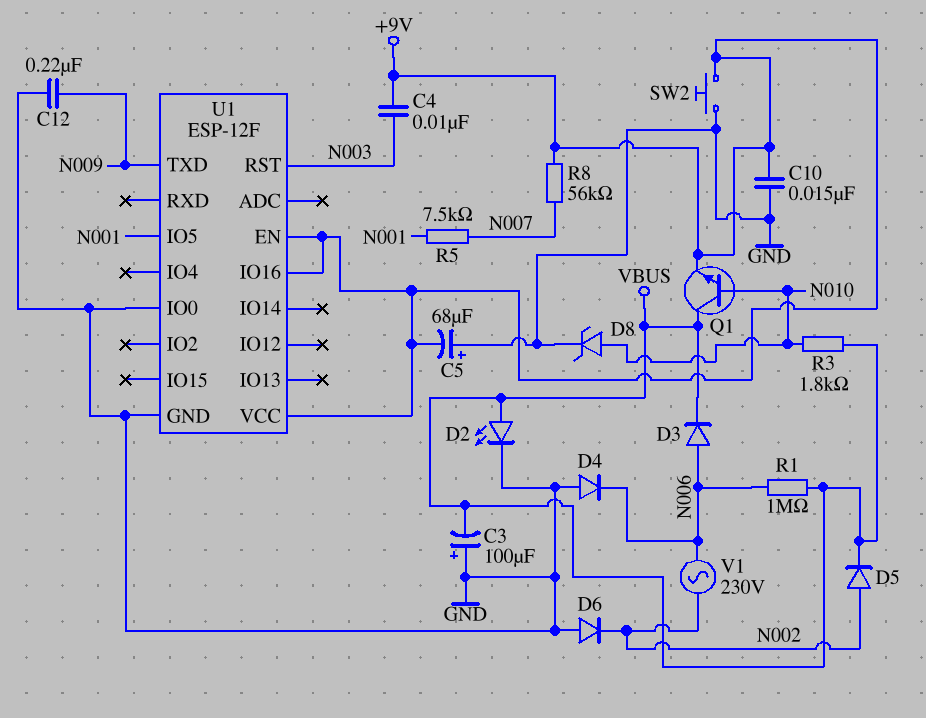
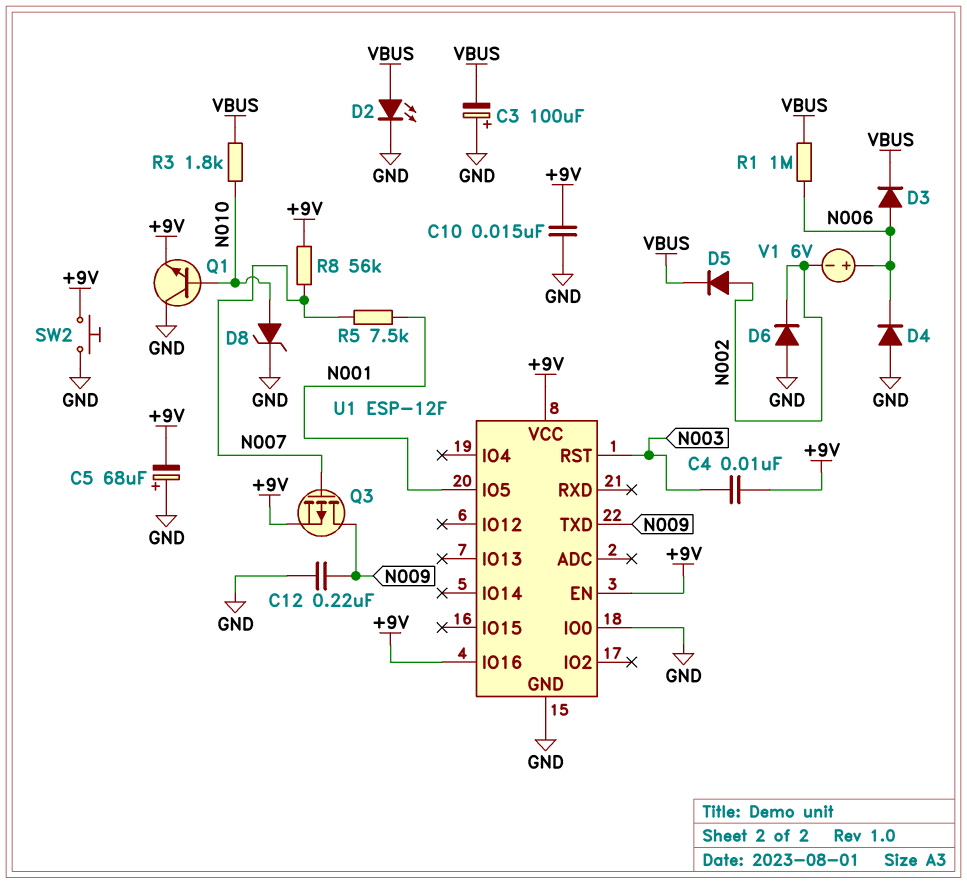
Q1: NPN (B N010, C VBUS, E +9V) -> NPN (B N010, C GND, E +9V)
Q3: none -> PMOS (G N007, D N009, S +9V)
V1: AC 230V (N002, N006) -> 6V (plus N006, minus N002)

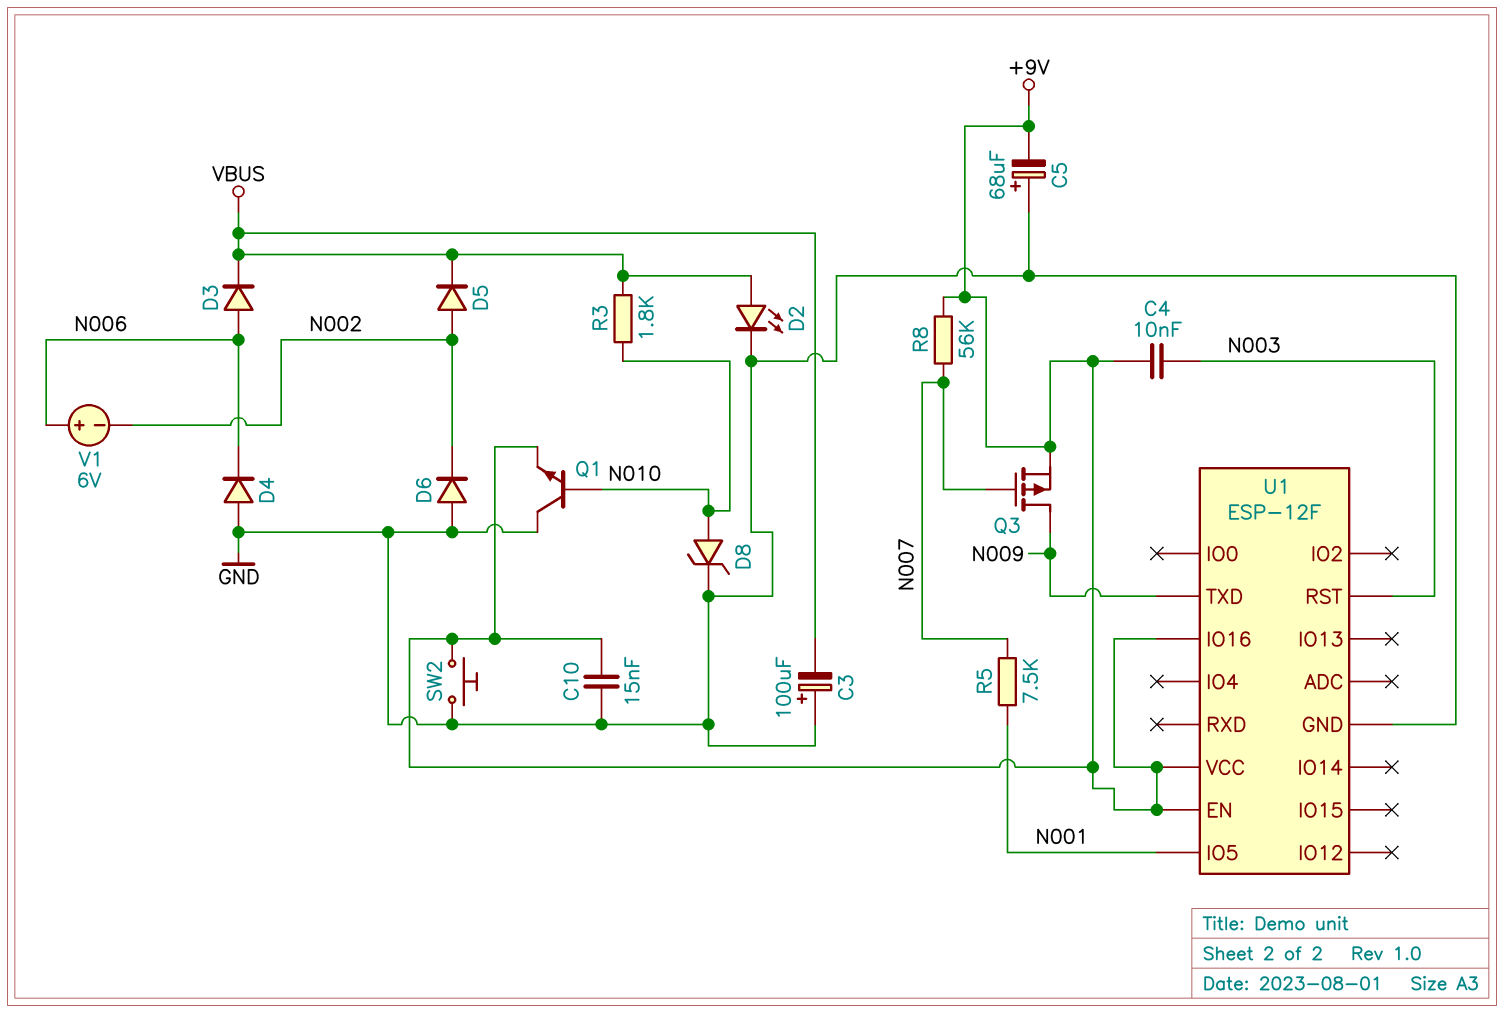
C12: 220nF (GND, N009) -> none
R1: 1M (N006, VBUS) -> none
U1 pin IO0: GND -> none

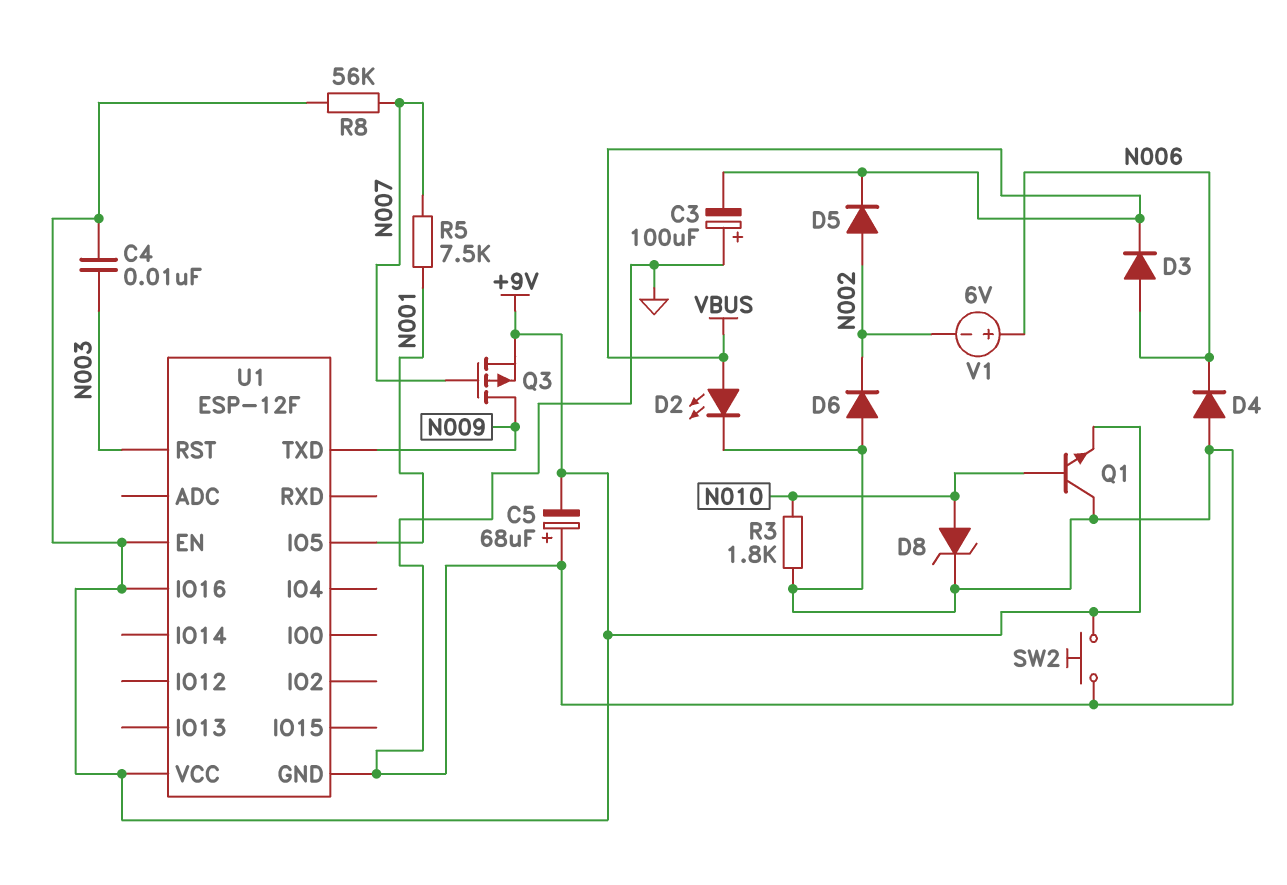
C10: 15nF (+9V, GND) -> none
R3: 1.8k (N010, VBUS) -> 1.8k (GND, N010)

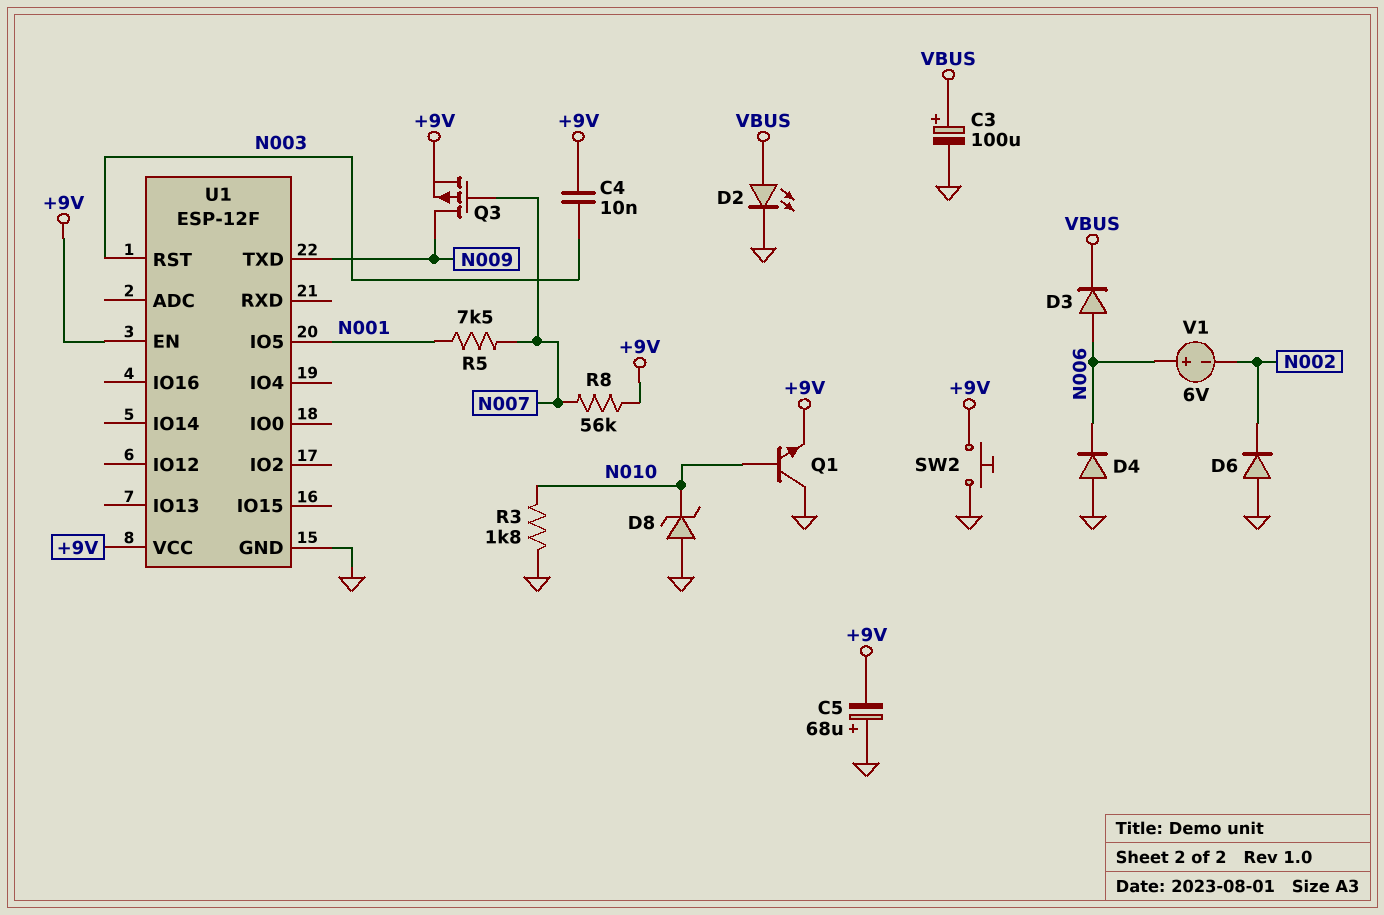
C3: 100uF (plus GND, minus VBUS) -> 100uF (plus VBUS, minus GND)
D5: diode (A N002, K VBUS) -> none
D8: zener (A N010, K GND) -> zener (A GND, K N010)
U1 pin IO16: +9V -> none

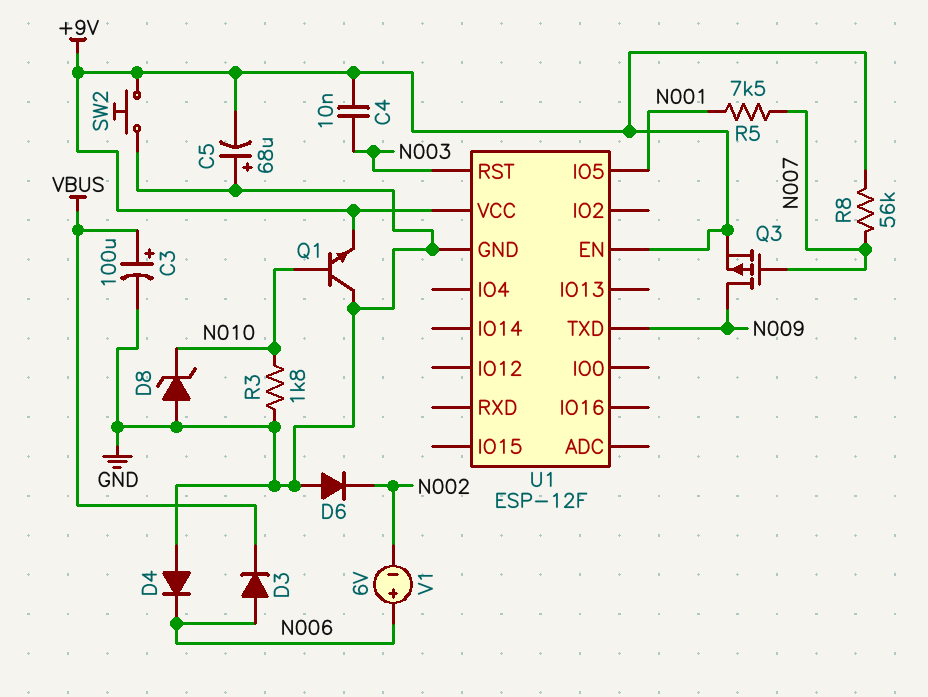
D2: LED (A VBUS, K GND) -> none

